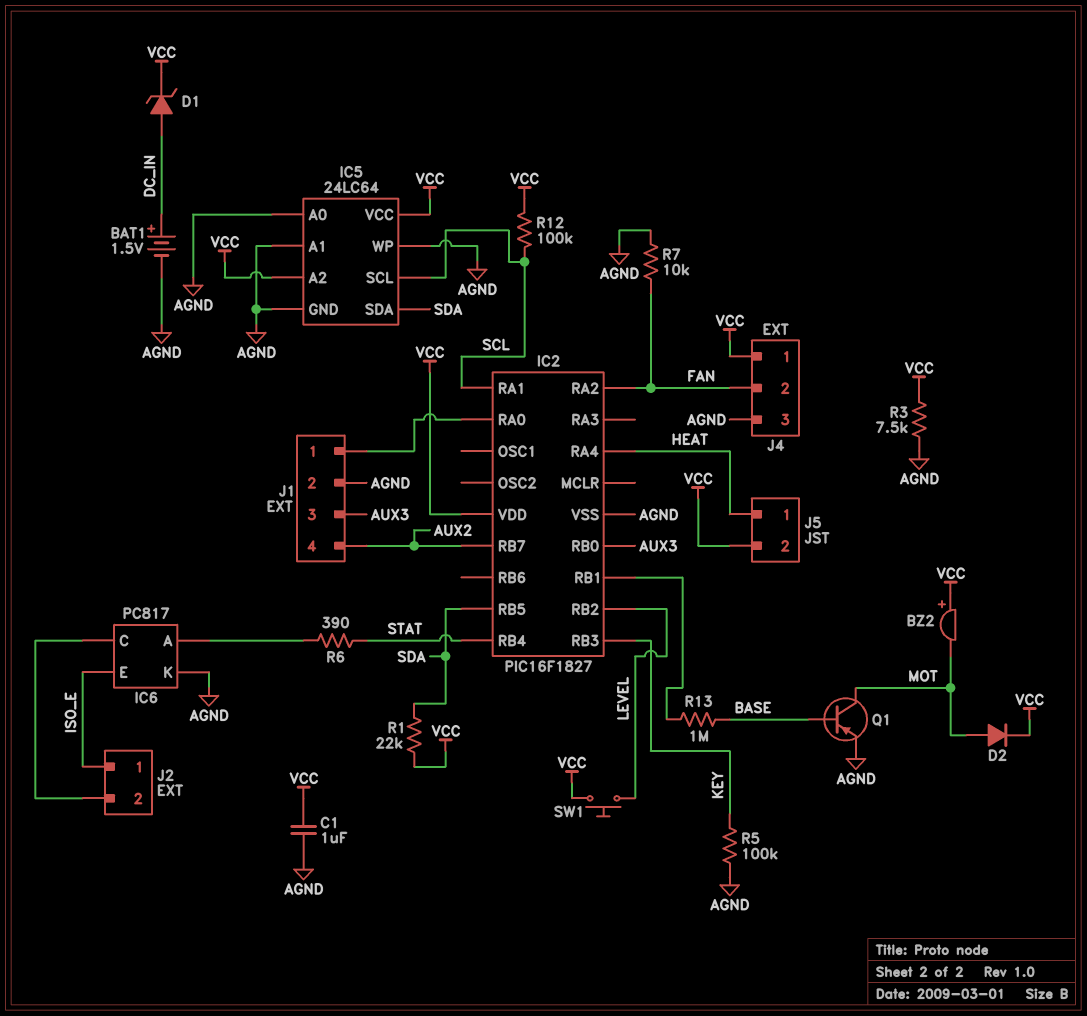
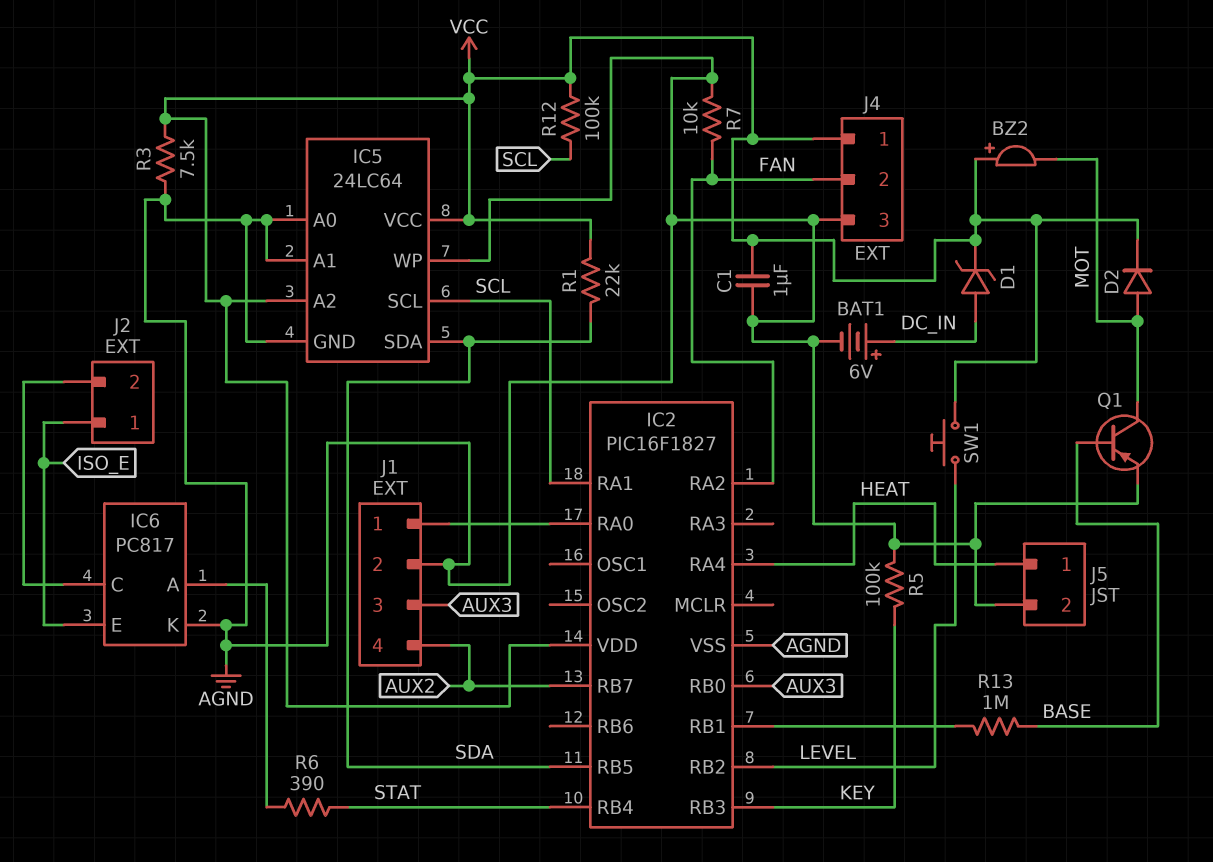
BAT1: 1.5V (plus DC_IN, minus AGND) -> 6V (plus DC_IN, minus AGND)
J5 pin 2: VCC -> AGND

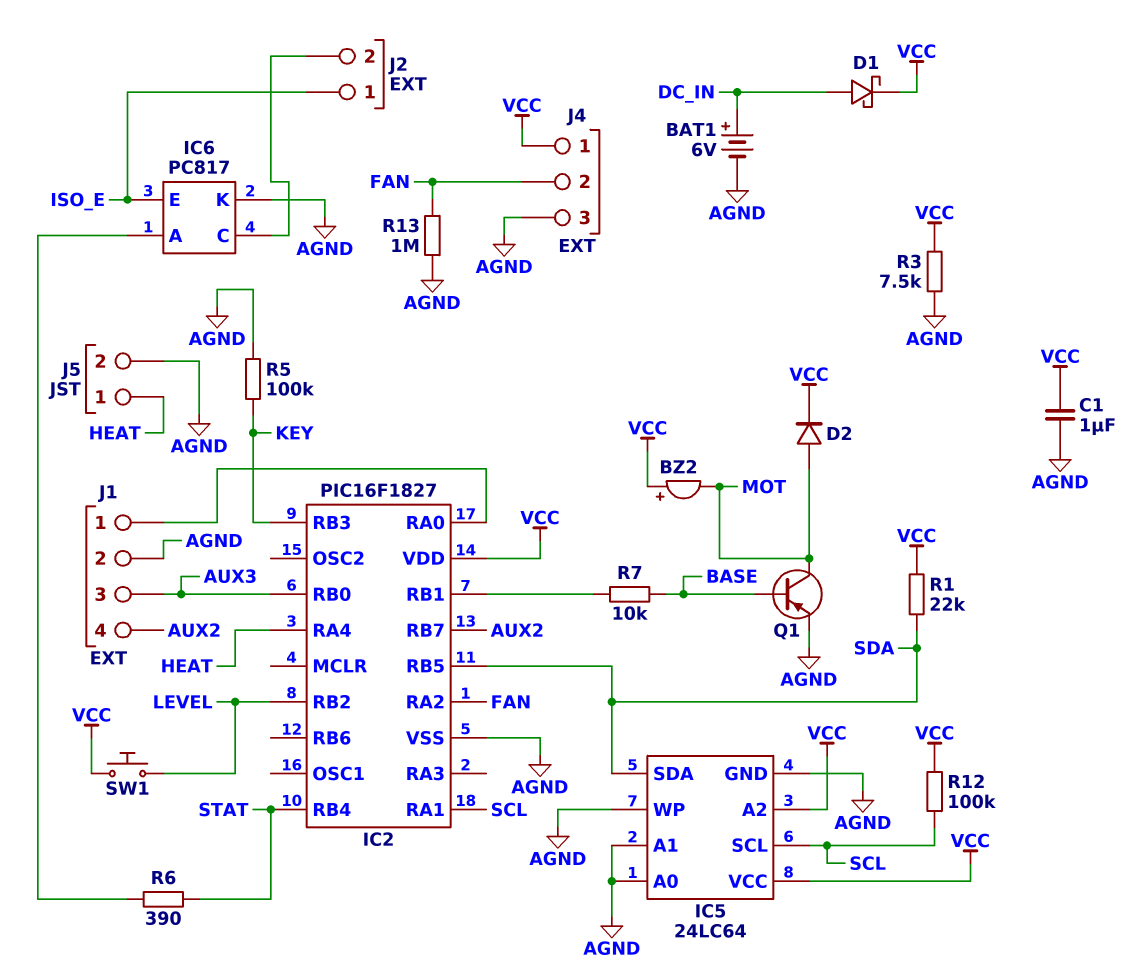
D1: zener (A DC_IN, K VCC) -> schottky (A DC_IN, K VCC)
R7: 10k (AGND, FAN) -> 10k (BASE, IC2/RB1)
R13: 1M (BASE, IC2/RB1) -> 1M (AGND, FAN)

